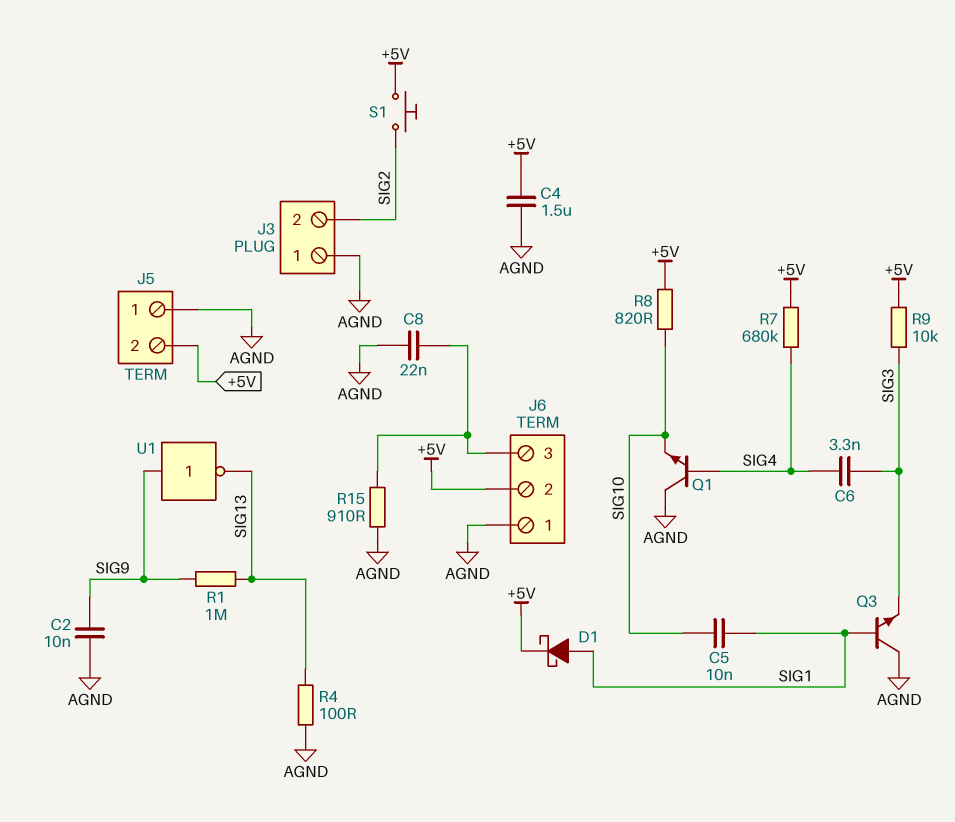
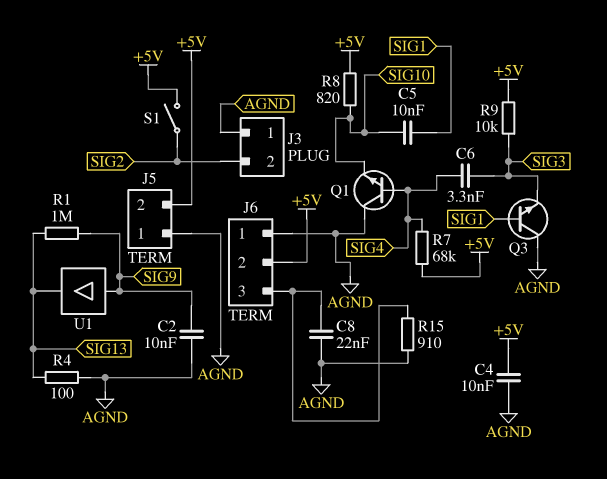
C4: 1.5uF (+5V, AGND) -> 10nF (+5V, AGND)
D1: schottky (A SIG1, K +5V) -> none
R7: 680k (+5V, SIG4) -> 68k (+5V, SIG4)
S1: button (+5V, SIG2) -> switch (+5V, SIG2)
U1: NOT (in SIG9, out SIG13) -> buffer (in SIG9, out SIG13)

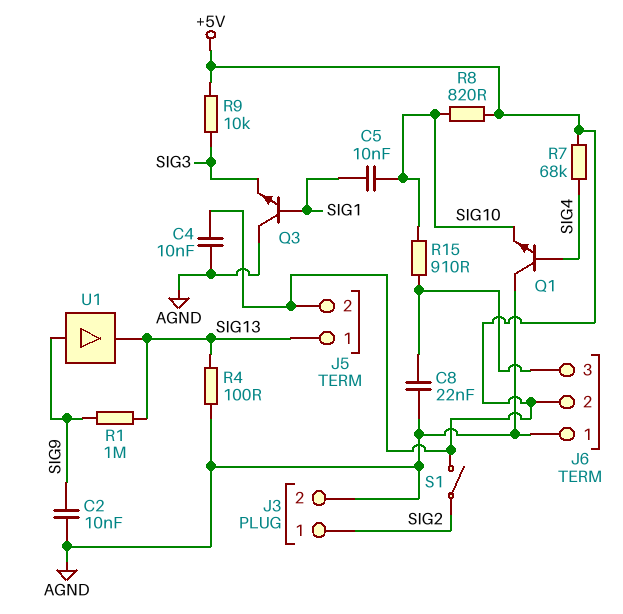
C6: 3.3nF (SIG3, SIG4) -> none
J3 pin 1: AGND -> SIG2
J3 pin 2: SIG2 -> AGND
J5 pin 1: AGND -> SIG13
R15: 910 (AGND, J6/3) -> 910 (J6/3, SIG10)

